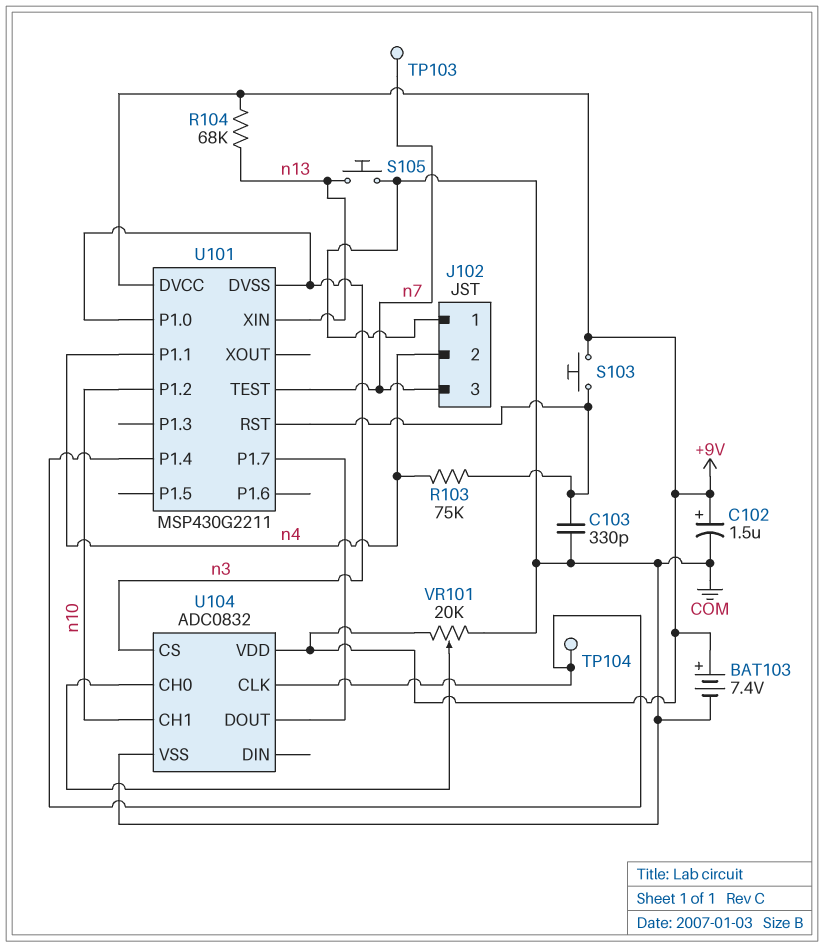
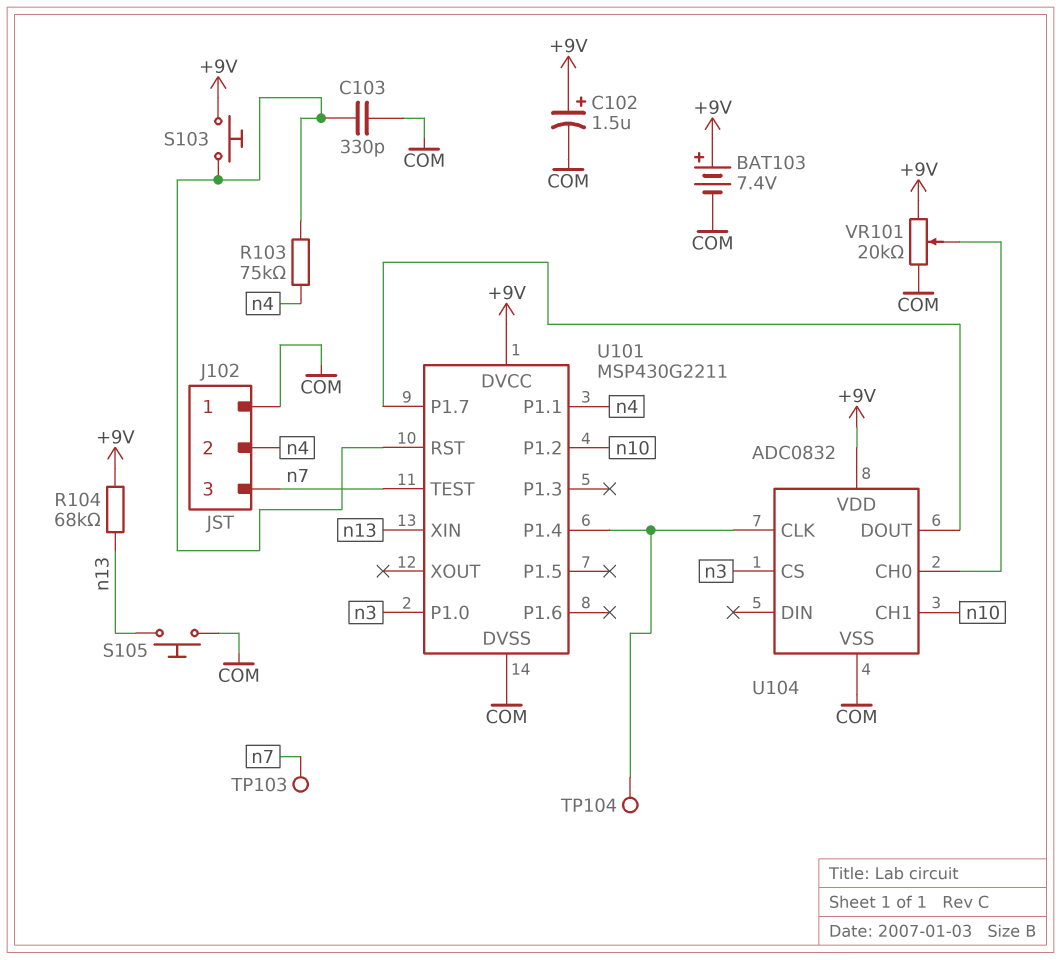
U101 pin DVSS: n3 -> COM

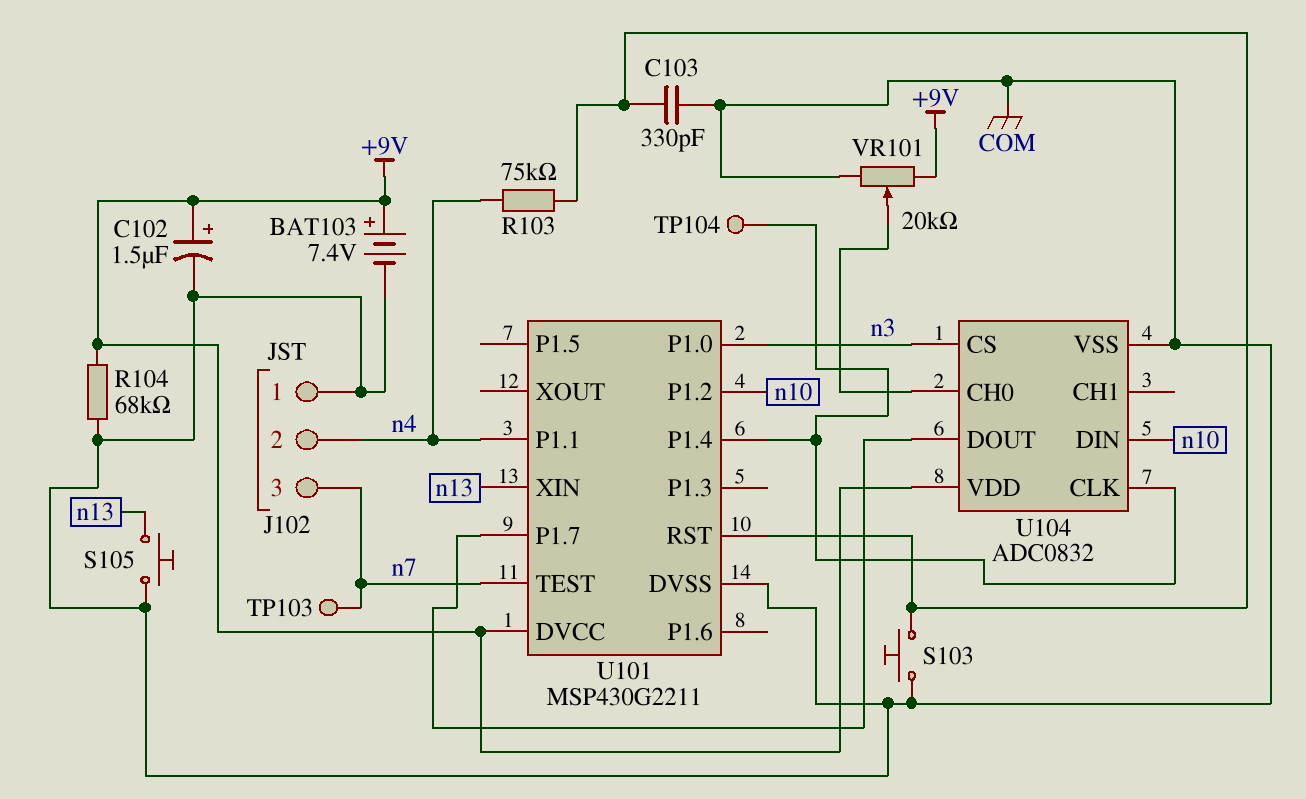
R104: 68k (+9V, n13) -> 68k (+9V, COM)
S103: button (+9V, U101/RST) -> button (COM, U101/RST)
U104 pin CH1: n10 -> none
U104 pin DIN: none -> n10

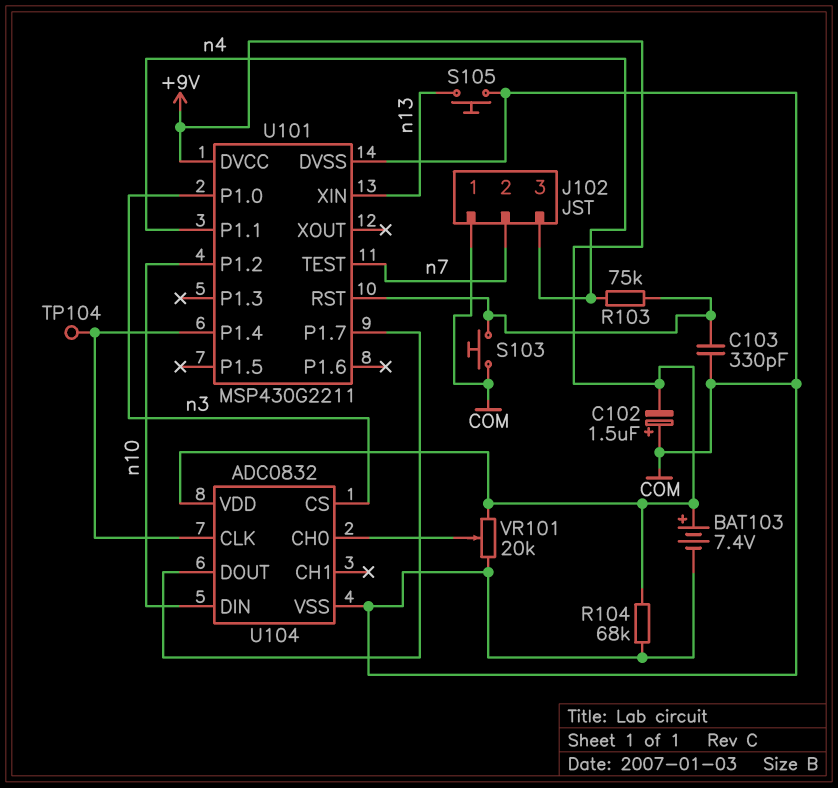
C102: 1.5uF (plus +9V, minus COM) -> 1.5uF (plus COM, minus +9V)
J102 pin 2: n4 -> n7
J102 pin 3: n7 -> n4
TP103: test point (n7) -> none

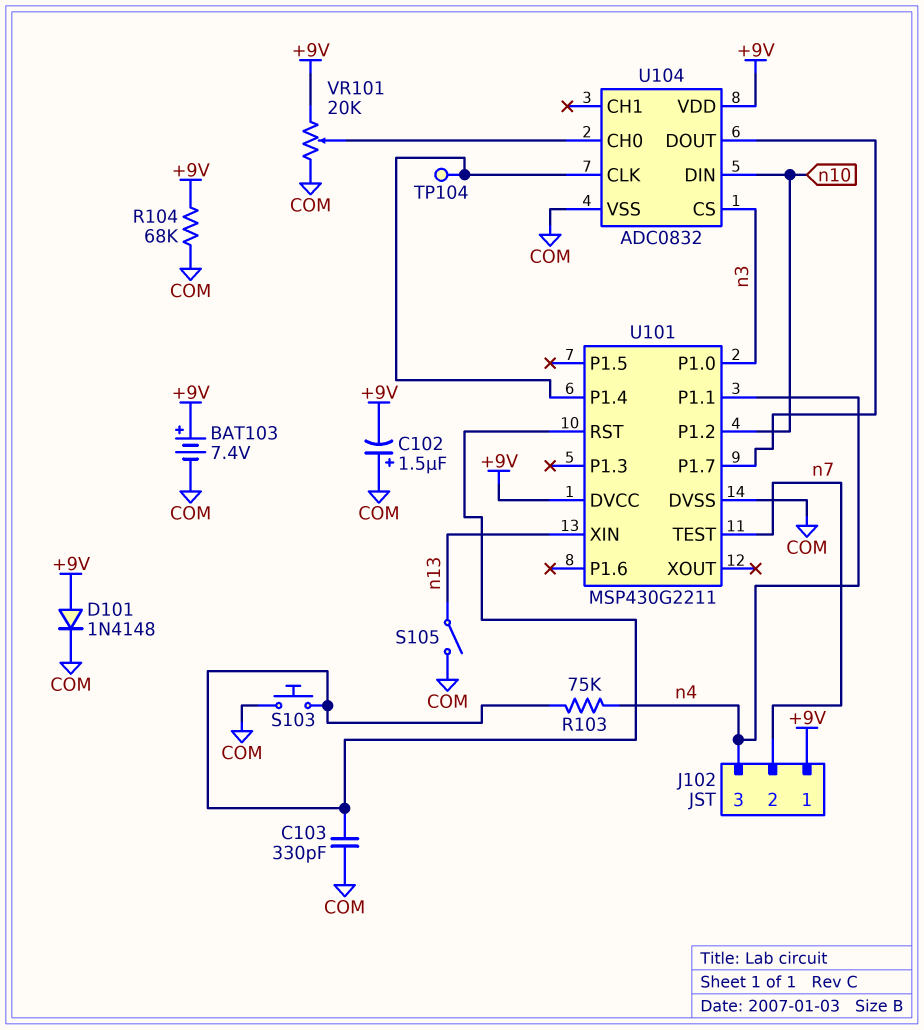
D101: none -> diode 1N4148 (A +9V, K COM)
J102 pin 1: COM -> +9V
S105: button (COM, n13) -> switch (COM, n13)

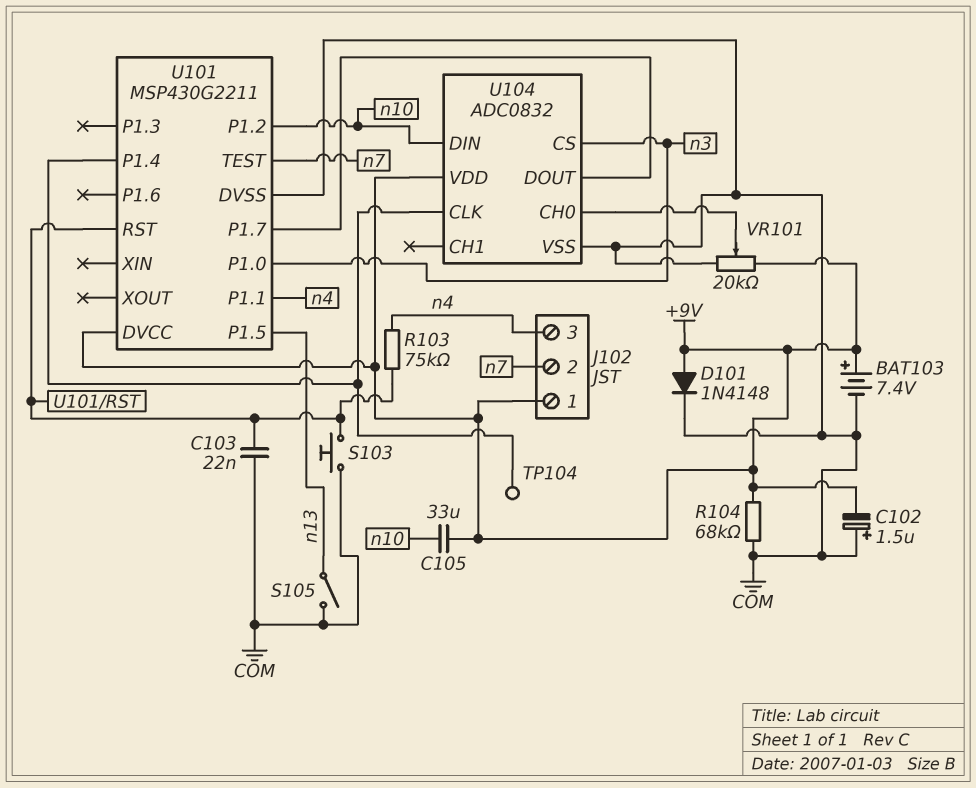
C103: 330pF (COM, U101/RST) -> 22nF (COM, U101/RST)
C105: none -> 33uF (+9V, n10)
U101 pin P1.5: none -> n13
U101 pin XIN: n13 -> none

